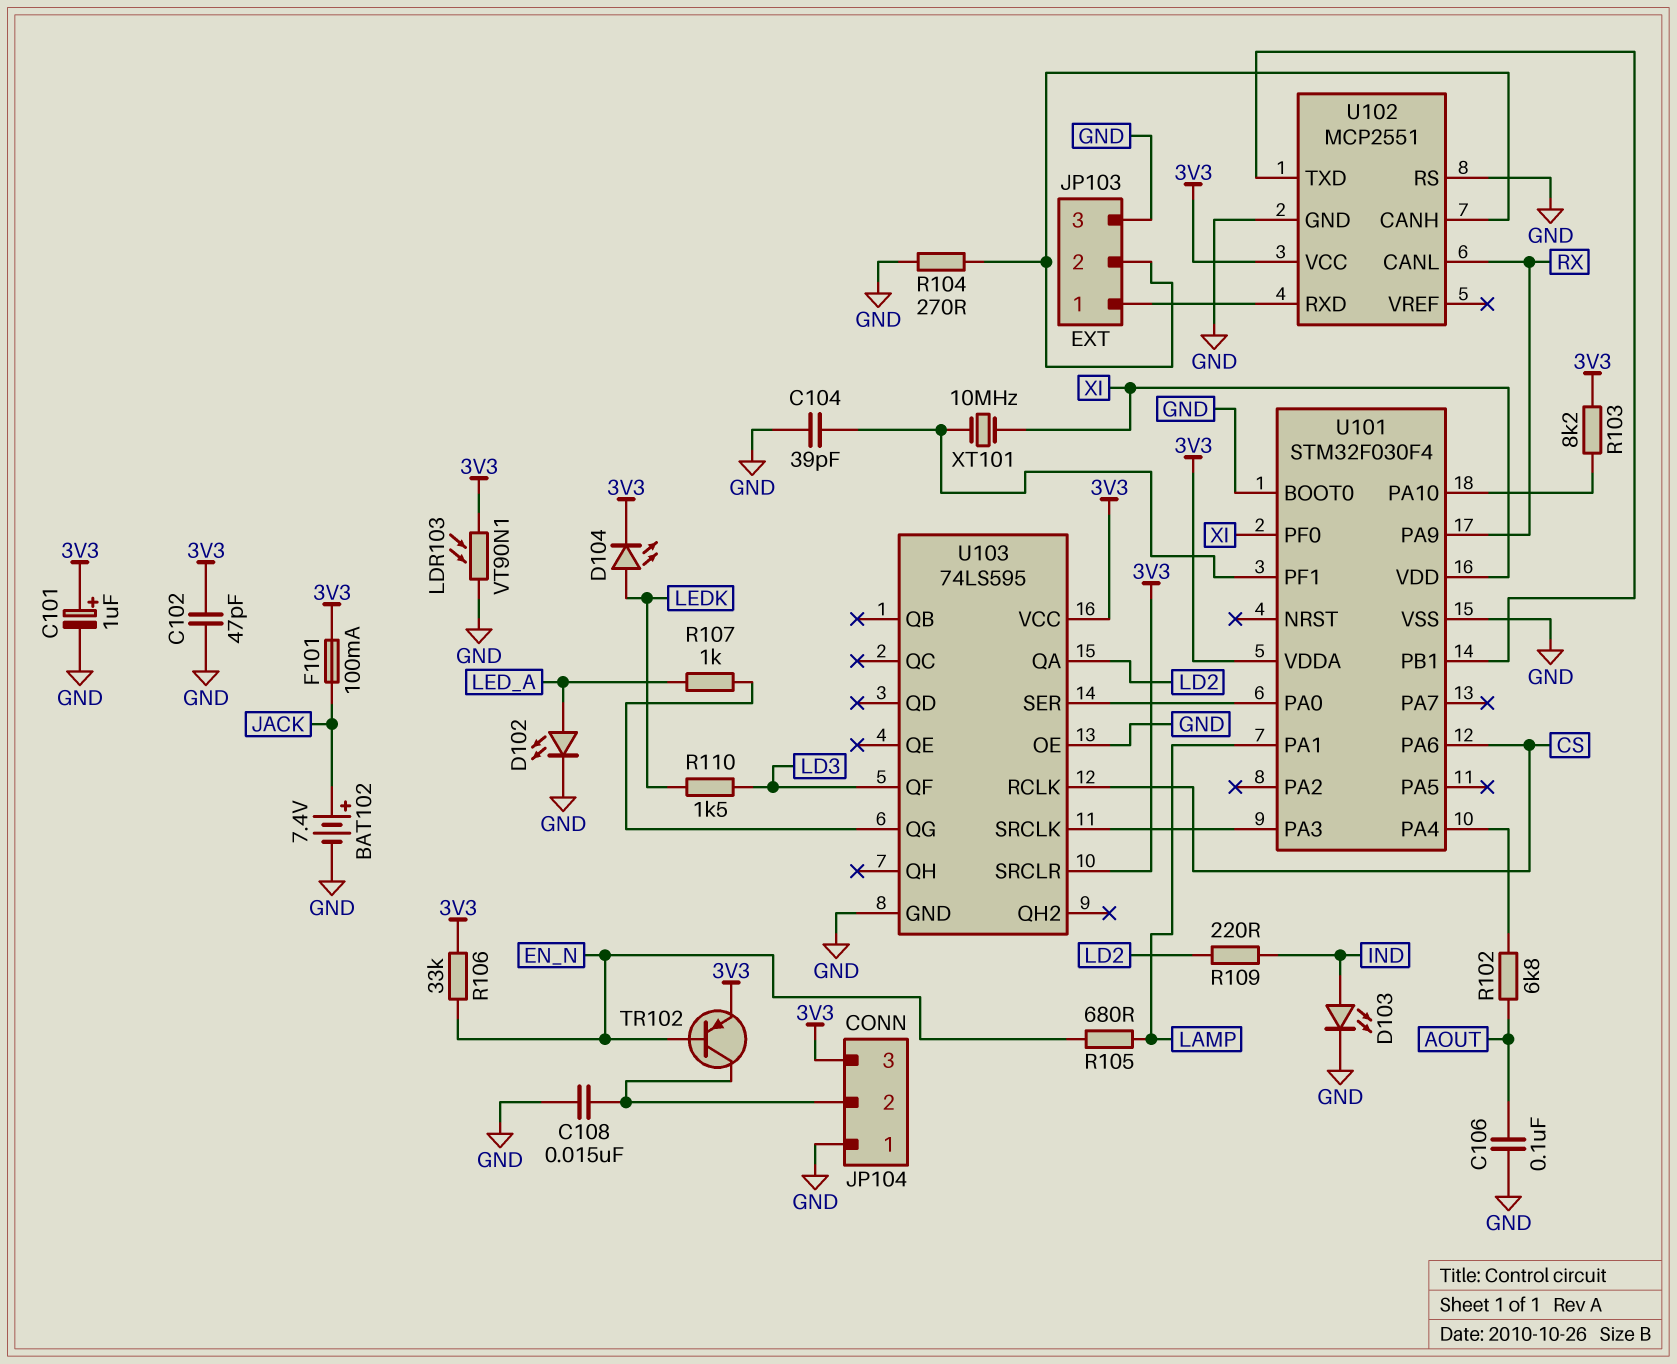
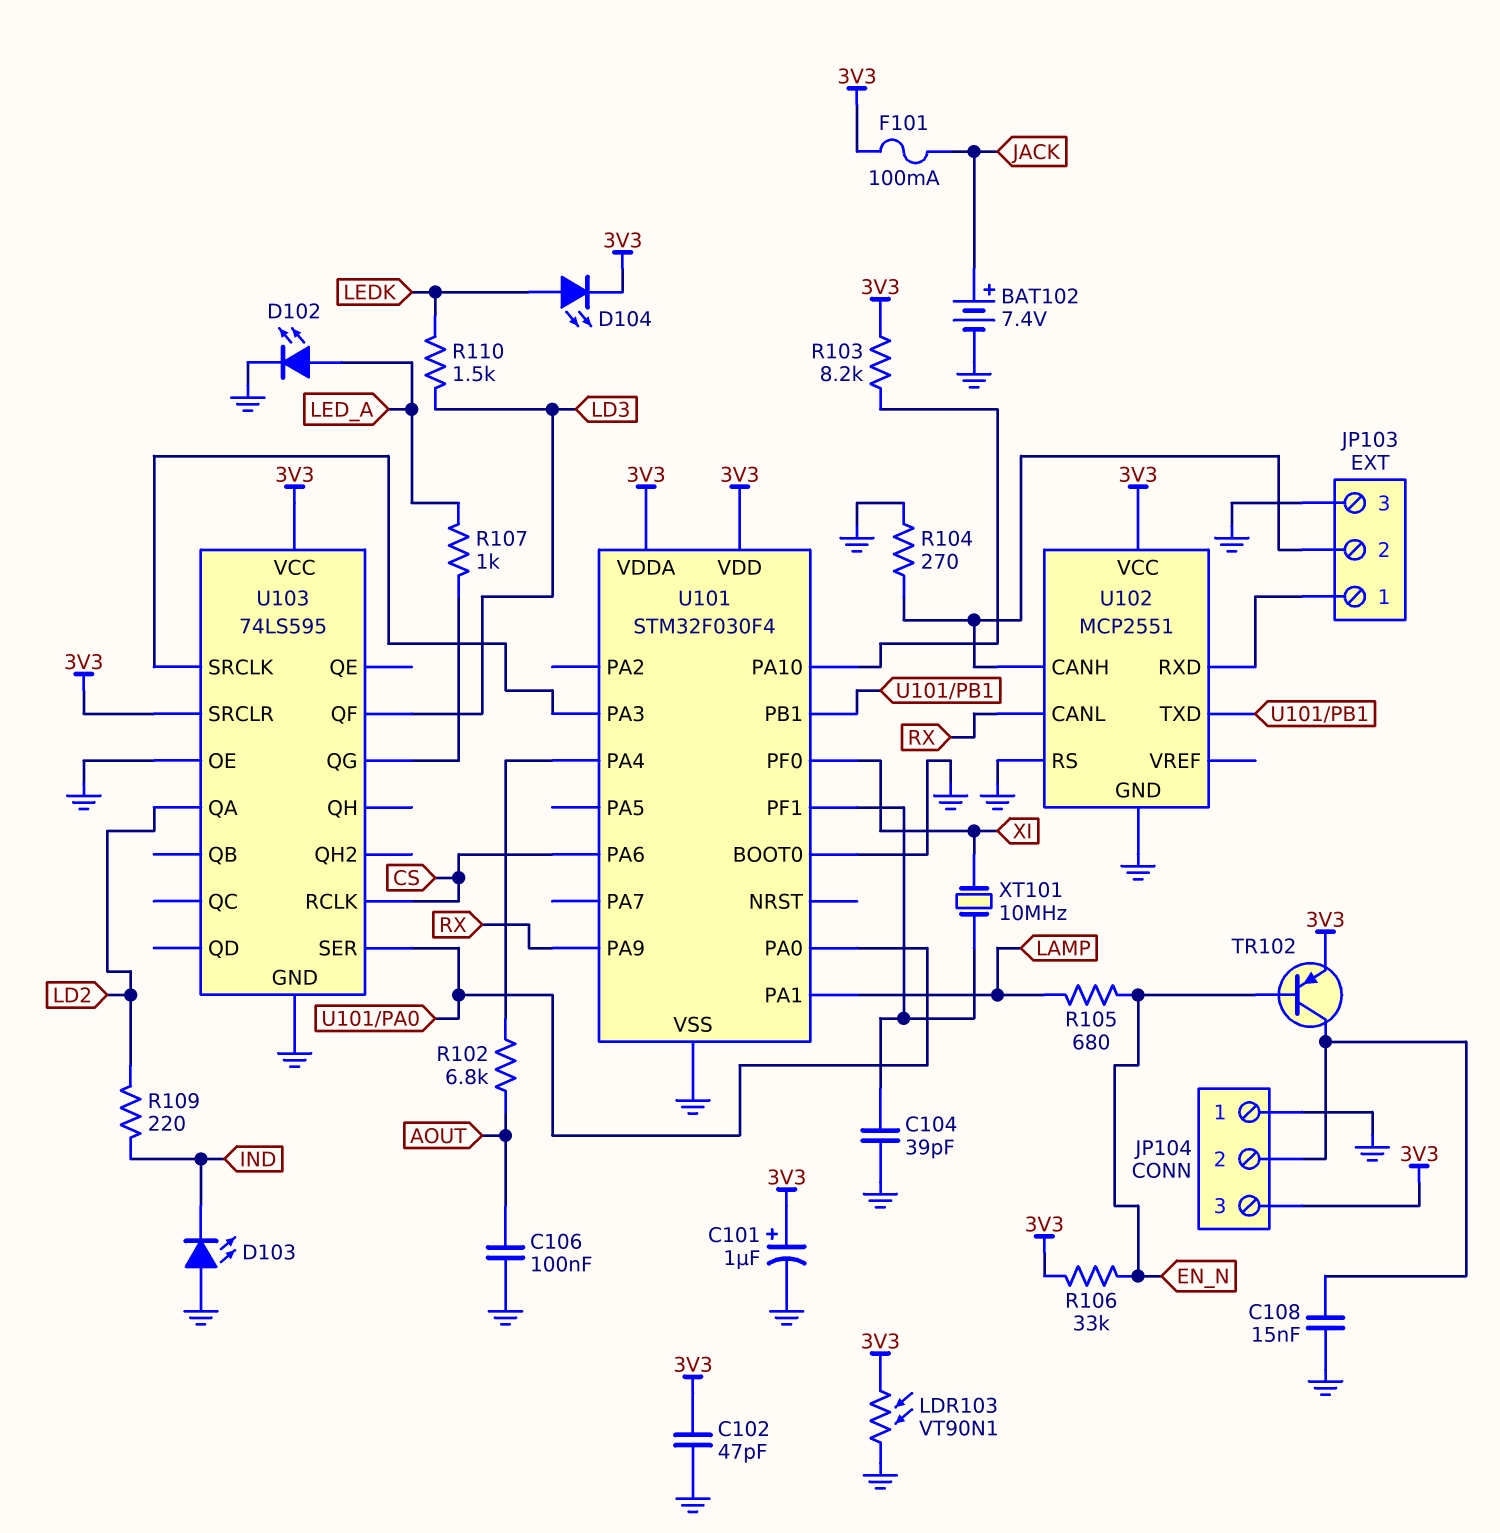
D103: LED (A IND, K GND) -> LED (A GND, K IND)
U101 pin VDD: XI -> 3V3

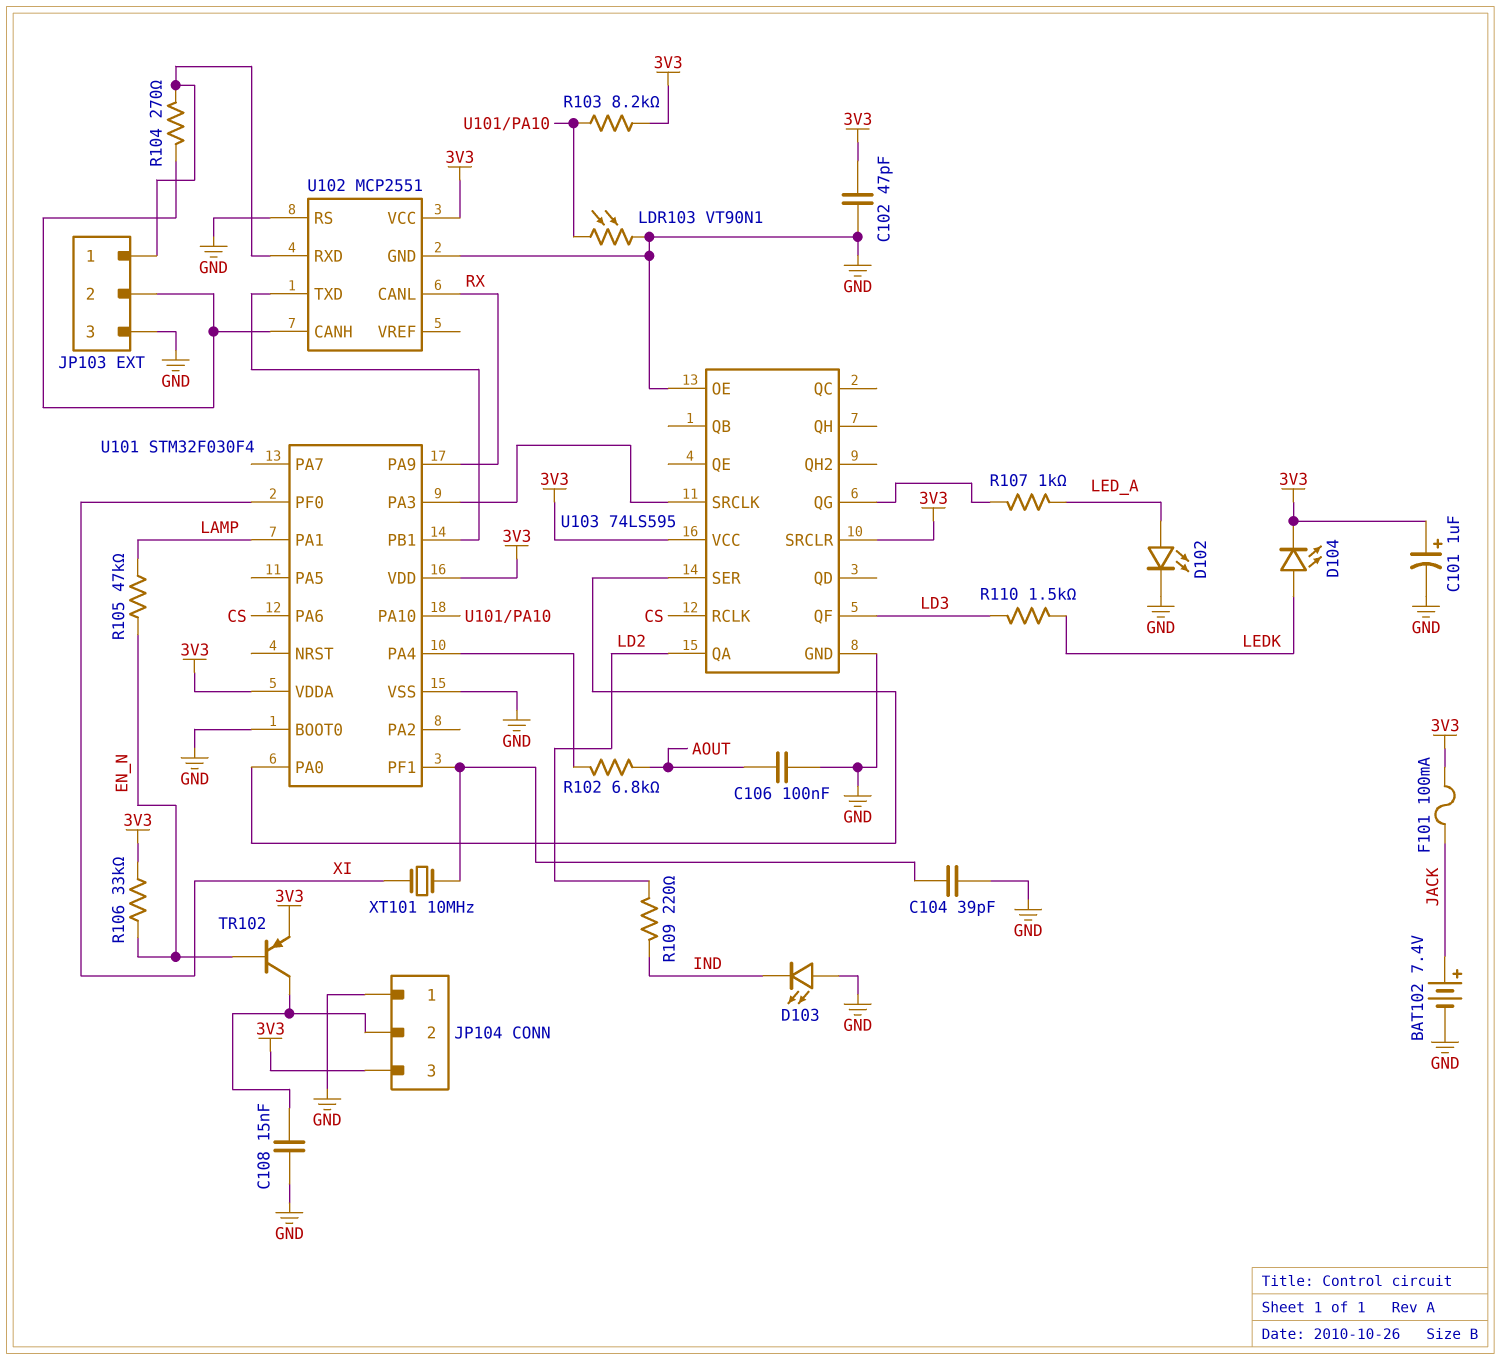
LDR103: VT90N1 (3V3, GND) -> VT90N1 (GND, U101/PA10)
R104: 270 (GND, JP103/2) -> 270 (JP103/1, JP103/2)
R105: 680 (EN_N, LAMP) -> 47k (EN_N, LAMP)

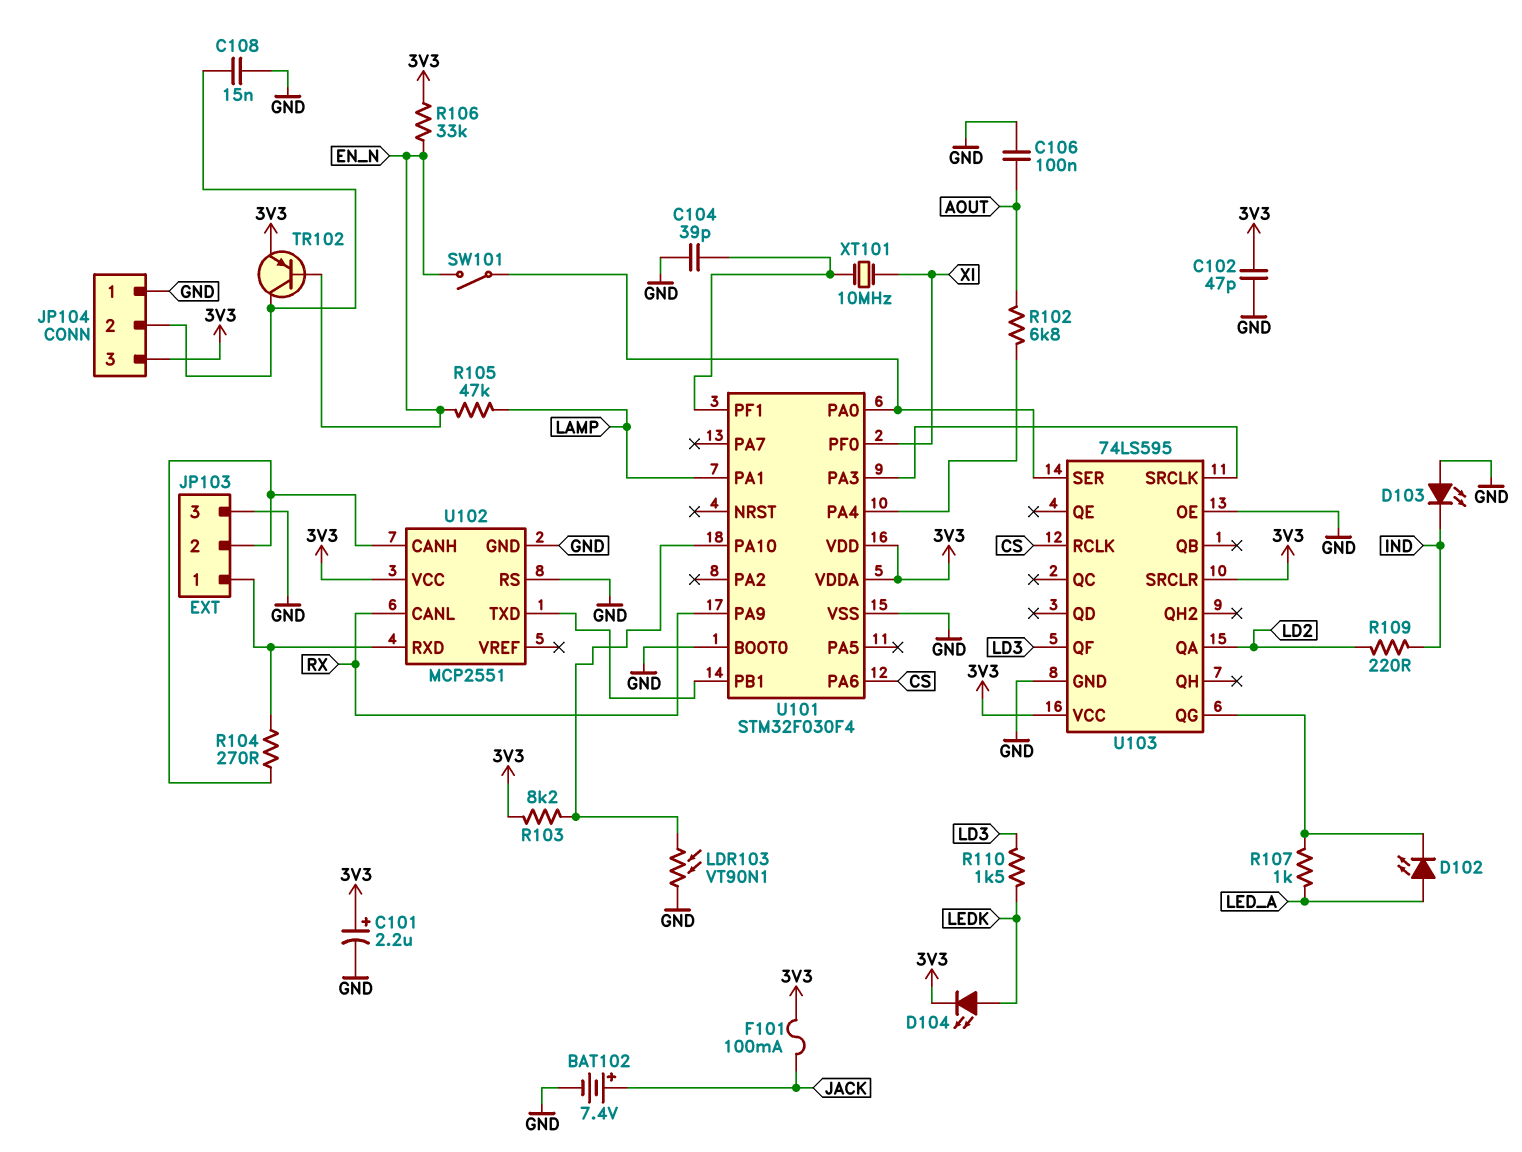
C101: 1uF (plus 3V3, minus GND) -> 2.2uF (plus 3V3, minus GND)
D102: LED (A LED_A, K GND) -> LED (A LED_A, K U103/QG)
SW101: none -> switch (EN_N, U101/PA0)

